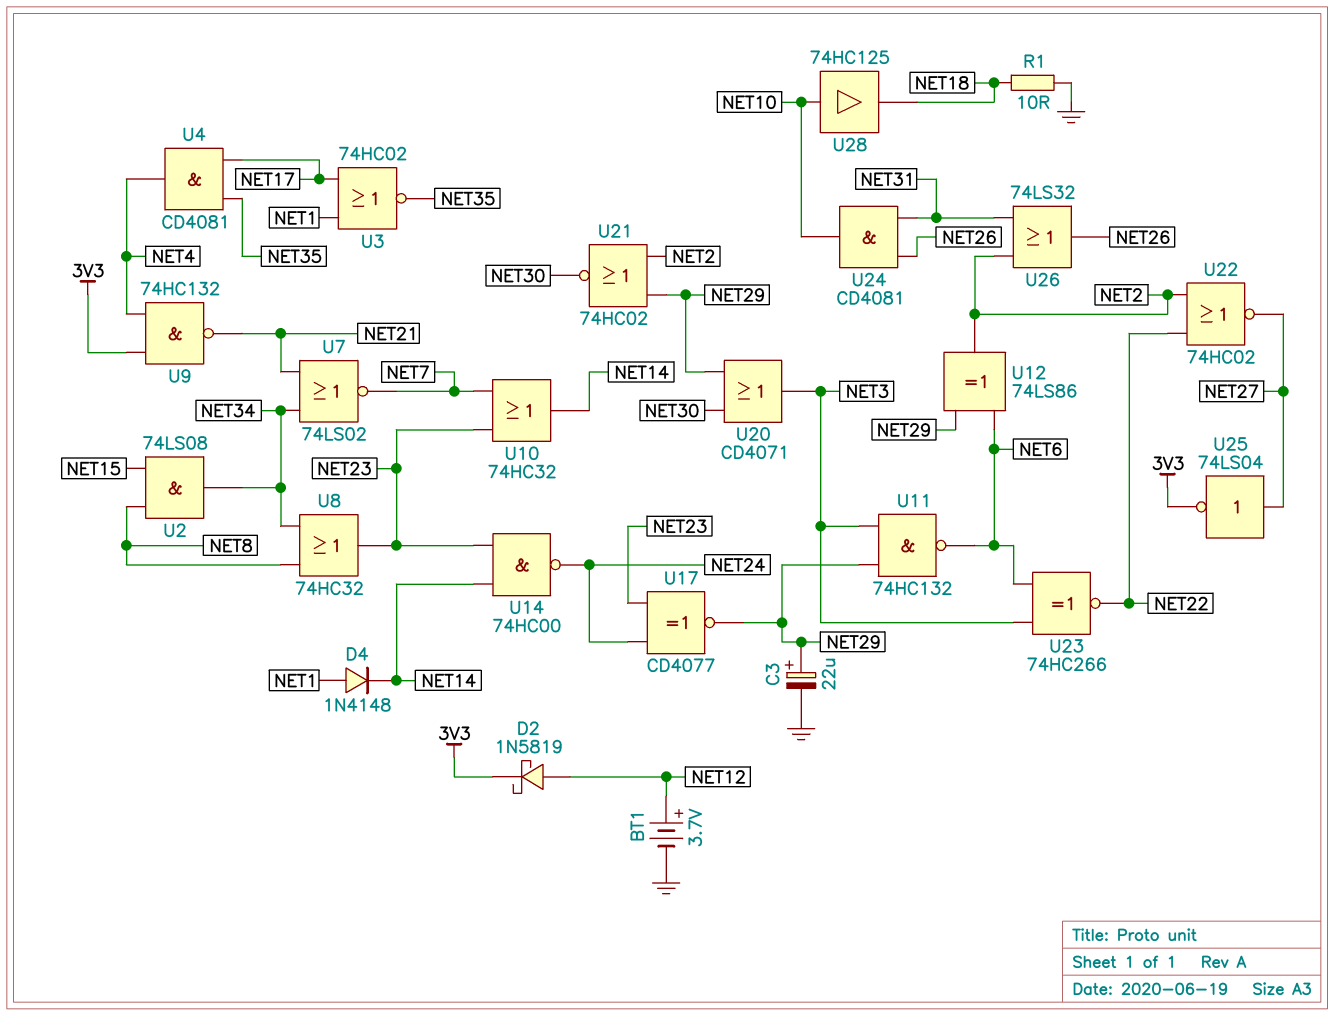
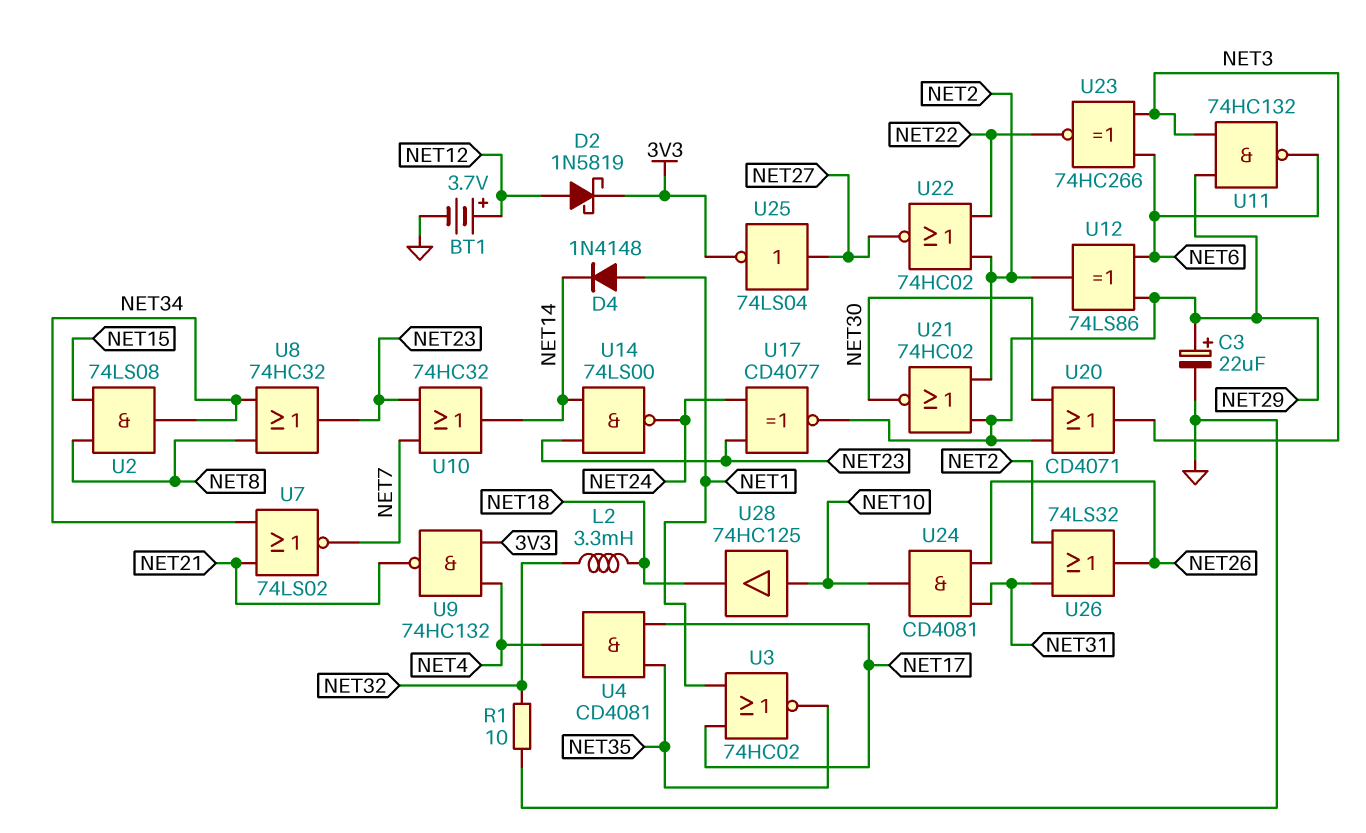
L2: none -> 3.3mH (NET18, NET32)
R1: 10 (GND, NET18) -> 10 (GND, NET32)
U14: NAND 74HC00 (in NET14, in NET23, out NET24) -> NAND 74LS00 (in NET14, in NET23, out NET24)

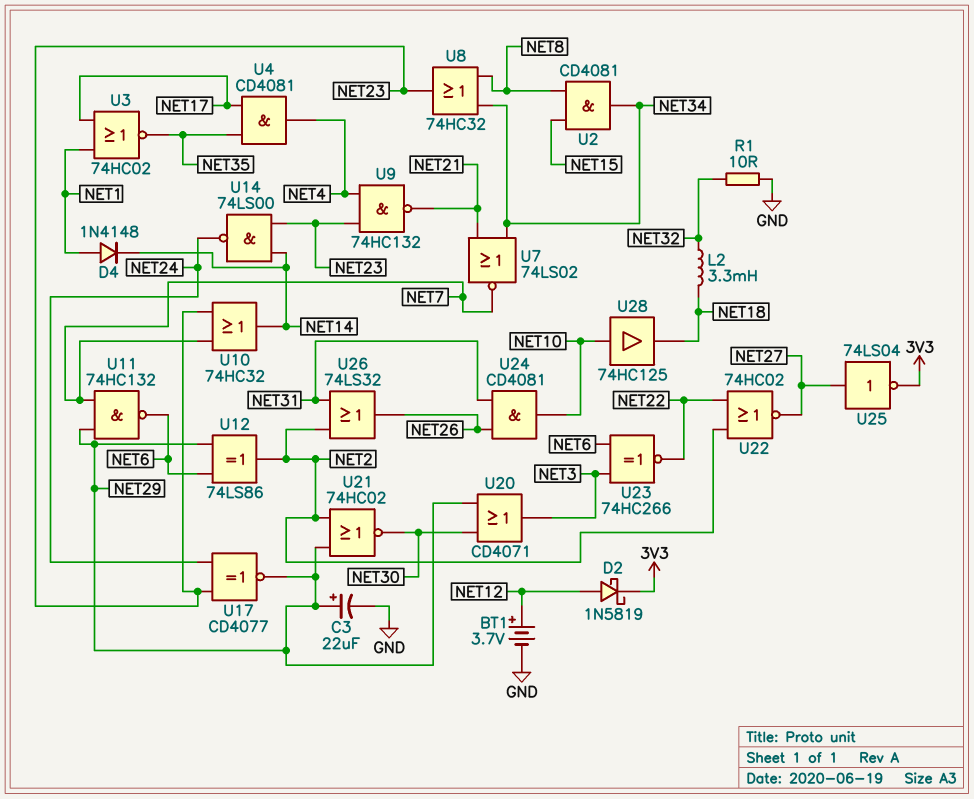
U2: AND 74LS08 (in NET8, in NET15, out NET34) -> AND CD4081 (in NET8, in NET15, out NET34)
U9: NAND 74HC132 (in 3V3, in NET4, out NET21) -> NAND 74HC132 (in NET4, in NET23, out NET21)
U11: NAND 74HC132 (in NET3, in NET29, out NET6) -> NAND 74HC132 (in NET7, in NET29, out NET6)

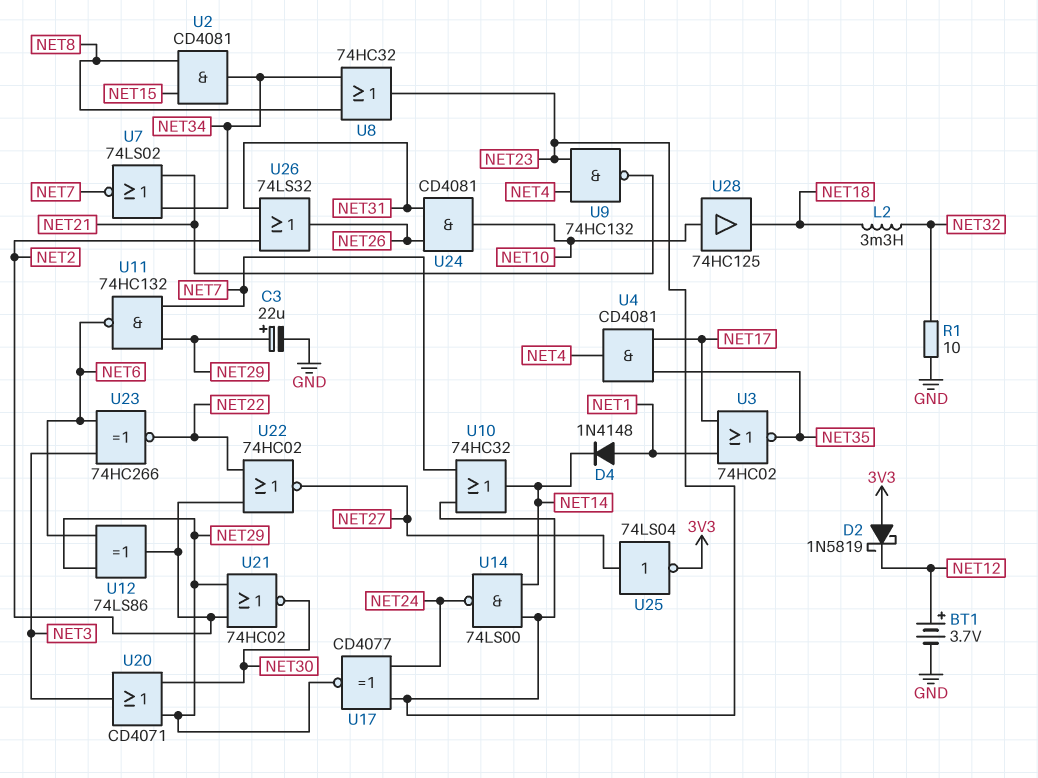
D2: schottky 1N5819 (A NET12, K 3V3) -> schottky 1N5819 (A 3V3, K NET12)

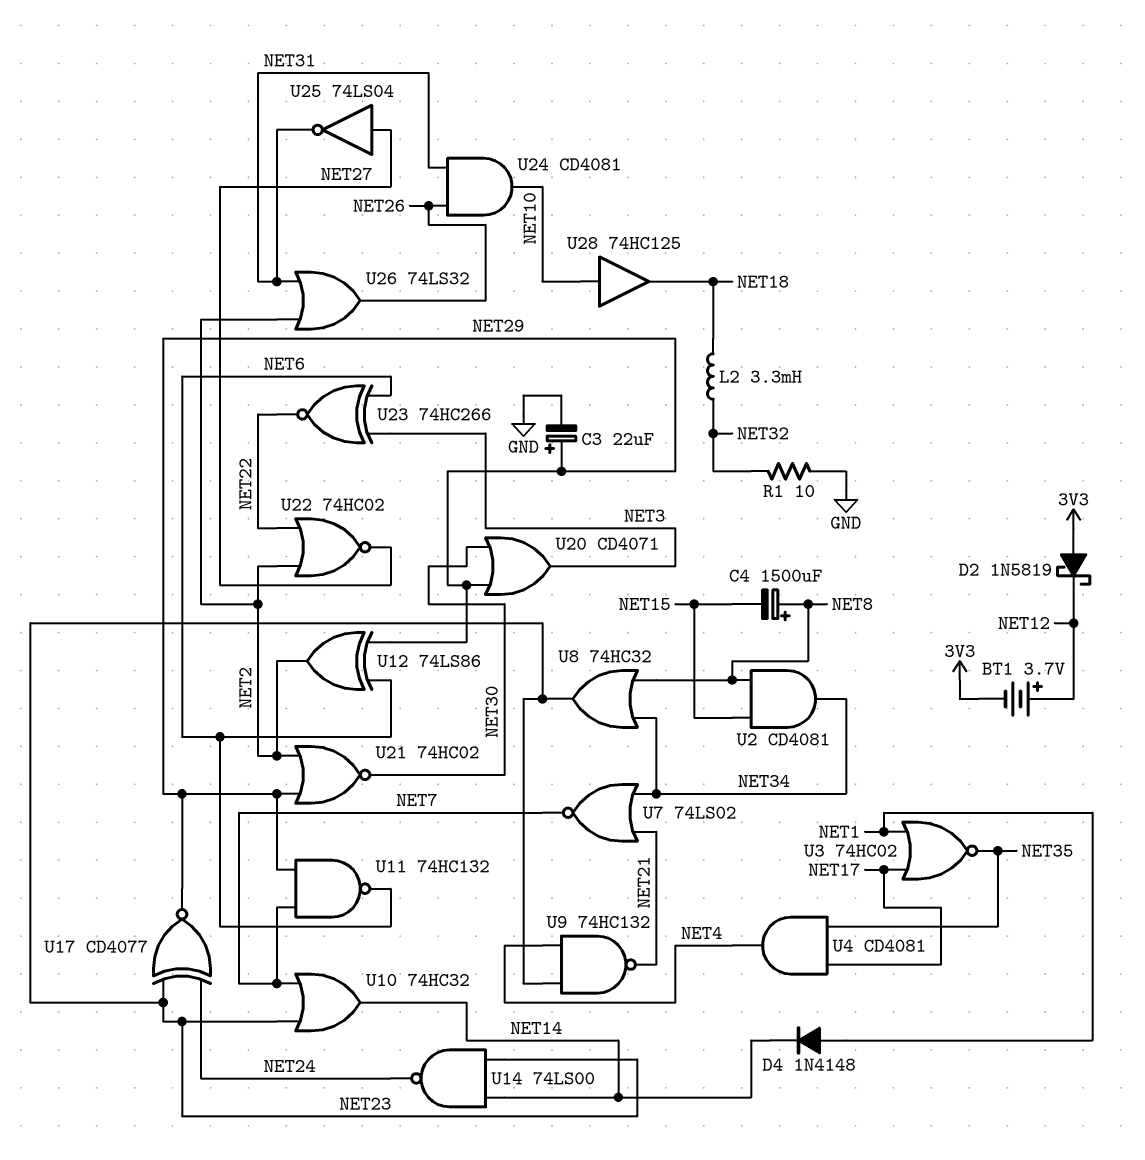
BT1: 3.7V (plus NET12, minus GND) -> 3.7V (plus NET12, minus 3V3)
C4: none -> 1500uF (plus NET8, minus NET15)
U25: NOT 74LS04 (in NET27, out 3V3) -> NOT 74LS04 (in NET27, out NET31)

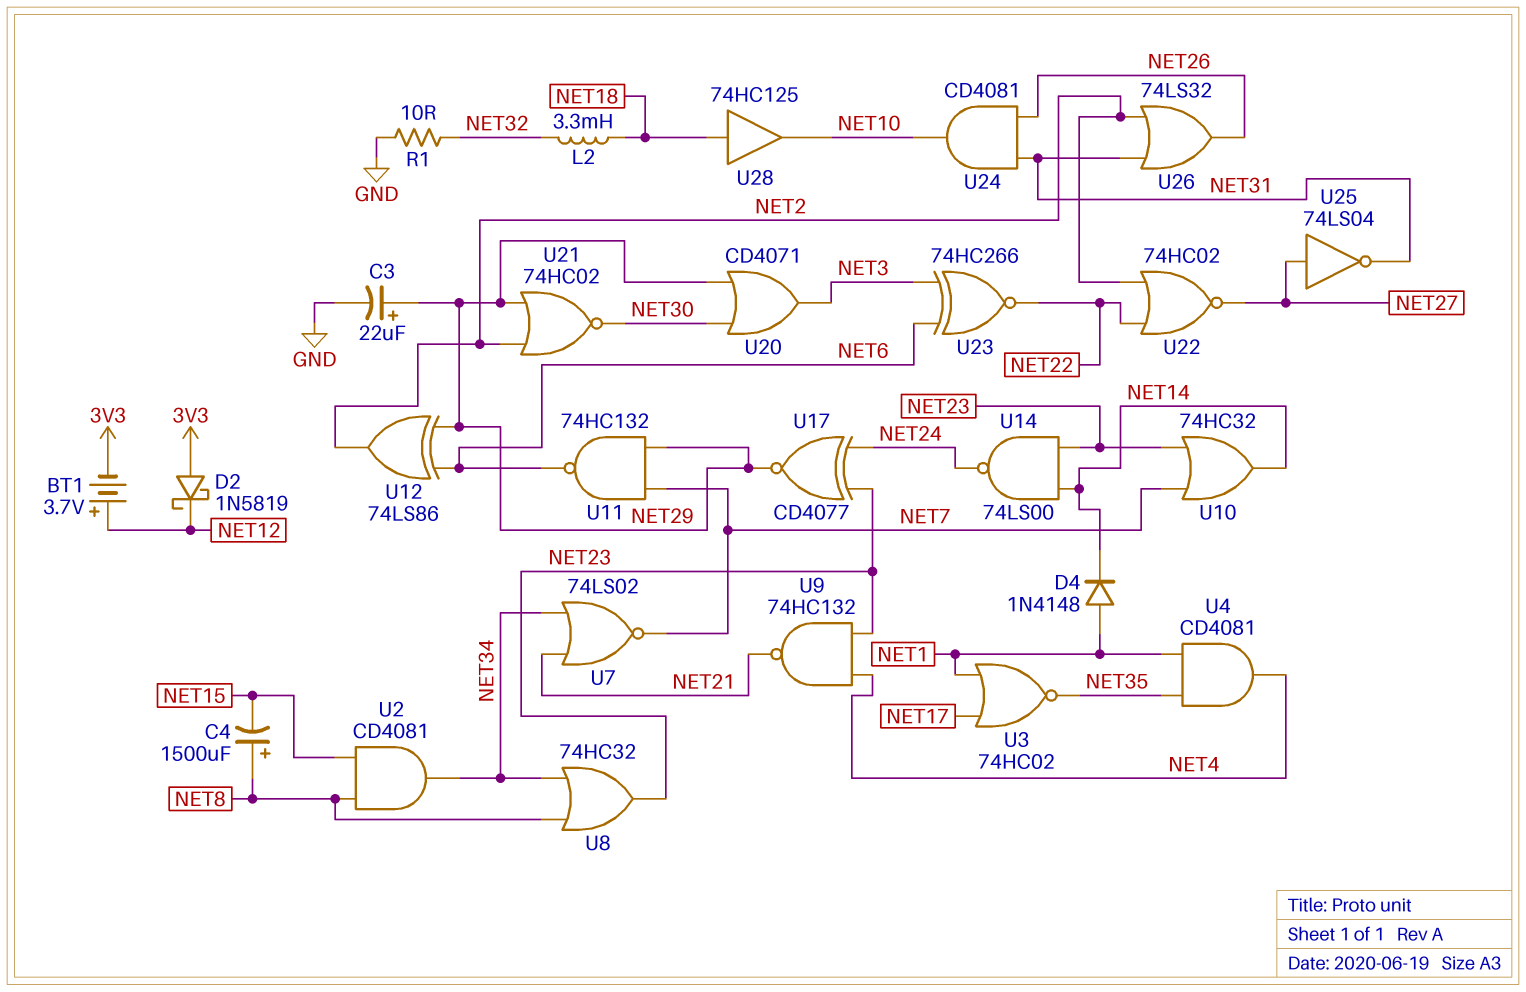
U4: AND CD4081 (in NET17, in NET35, out NET4) -> AND CD4081 (in NET1, in NET35, out NET4)
U28: buffer 74HC125 (in NET10, out NET18) -> buffer 74HC125 (in NET18, out NET10)

